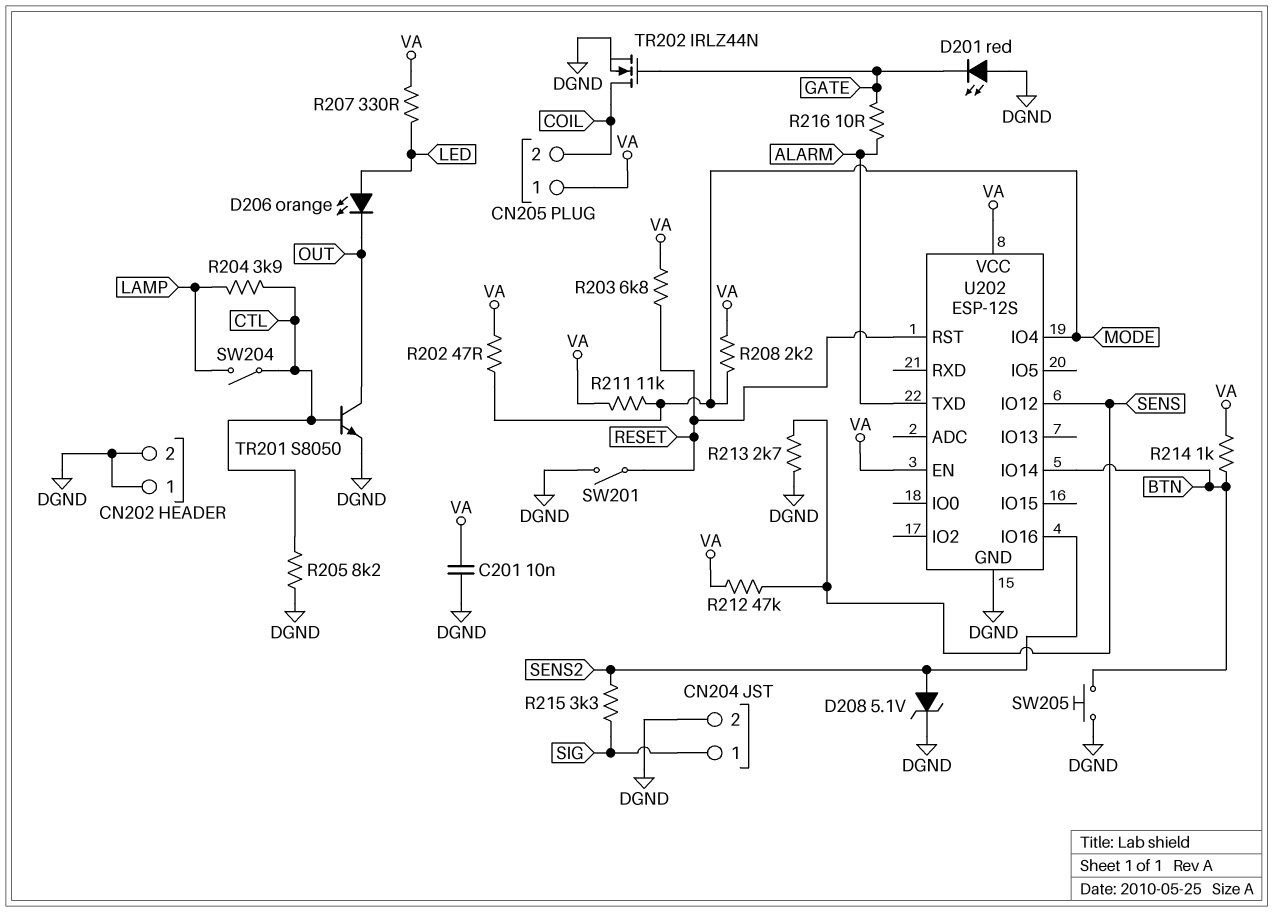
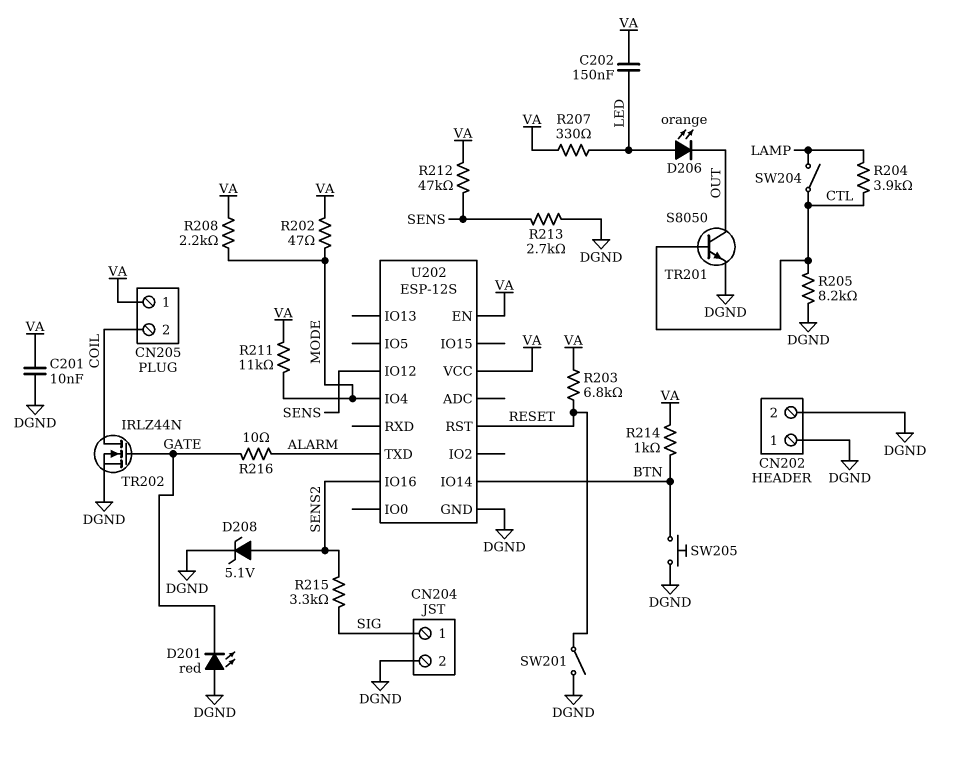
C202: none -> 150nF (LED, VA)

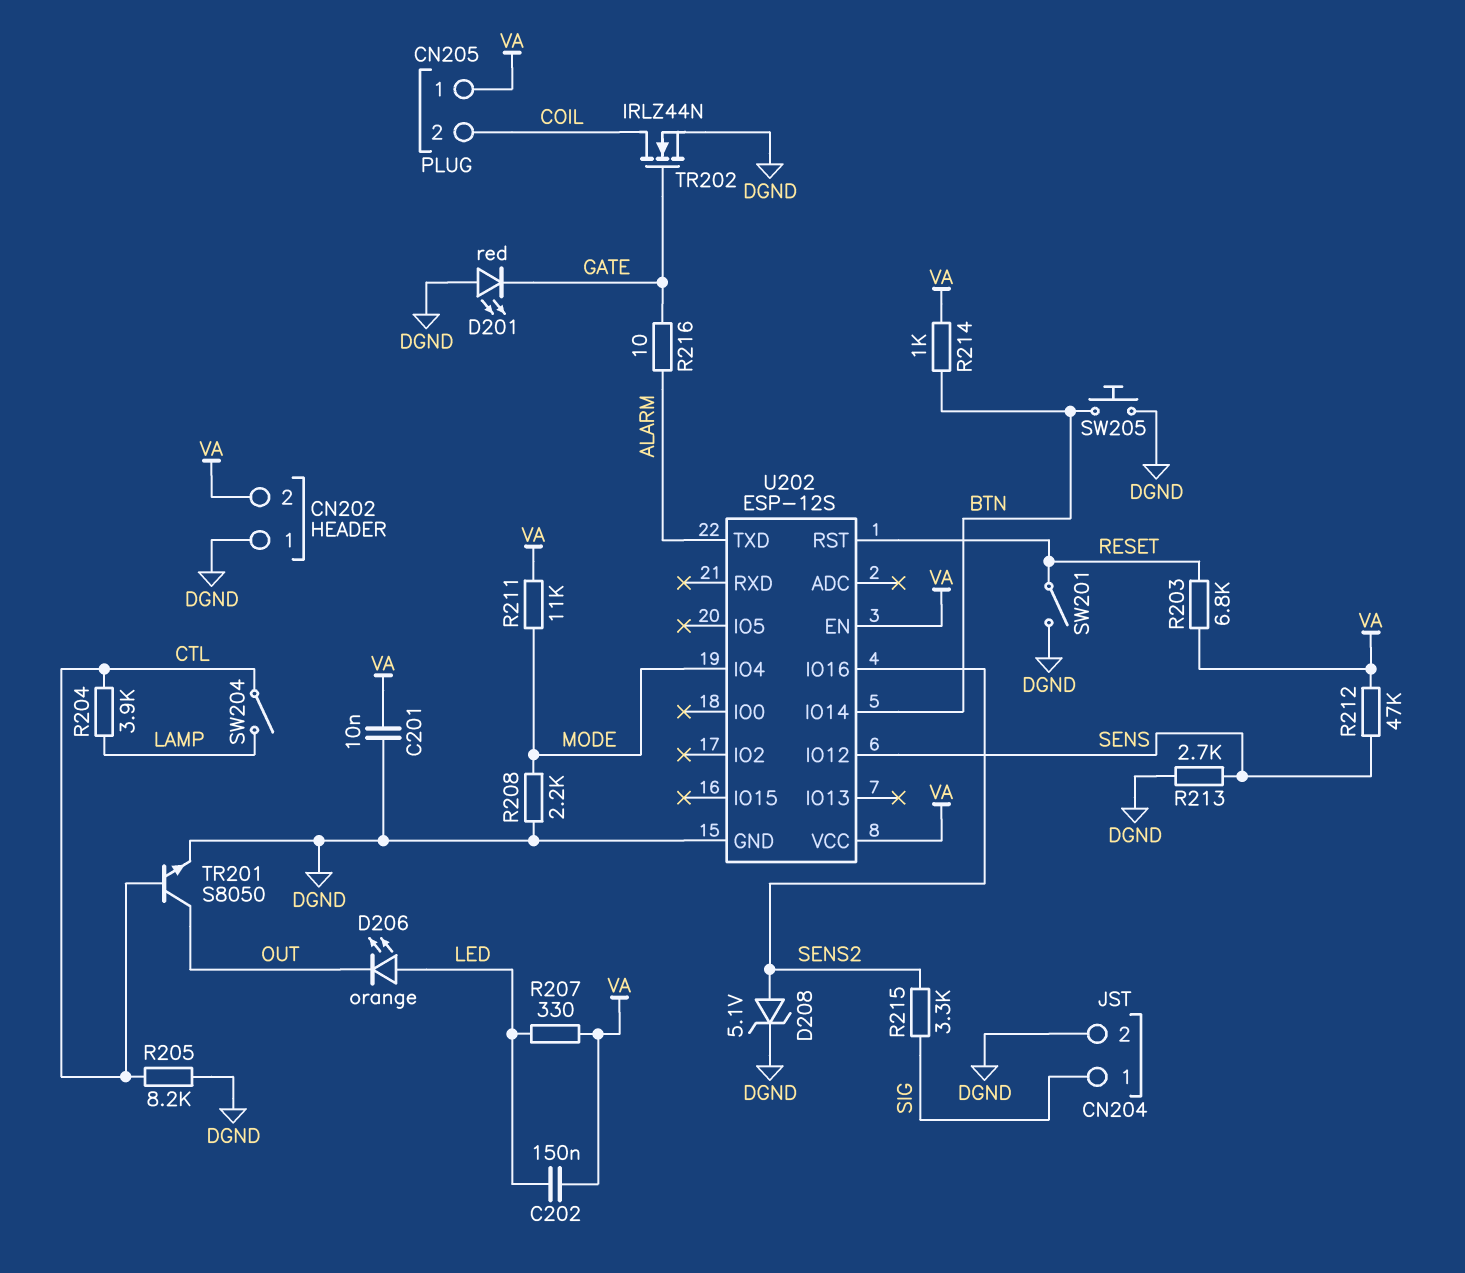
CN202 pin 2: DGND -> VA
R202: 47 (MODE, VA) -> none
R208: 2.2k (MODE, VA) -> 2.2k (DGND, MODE)

